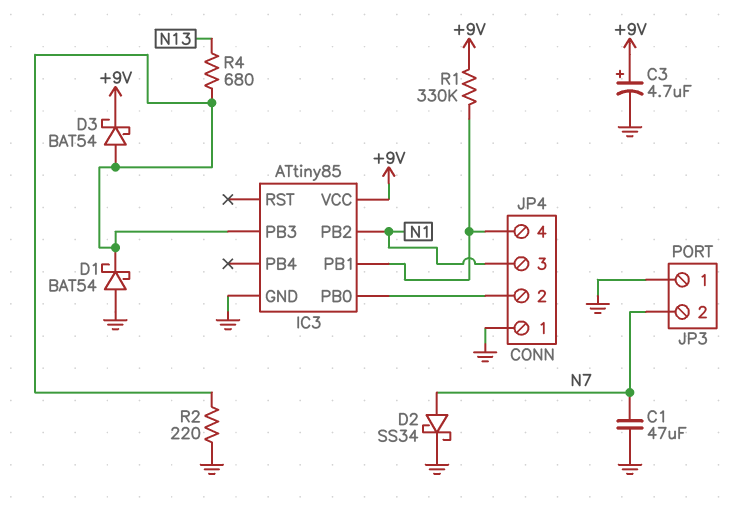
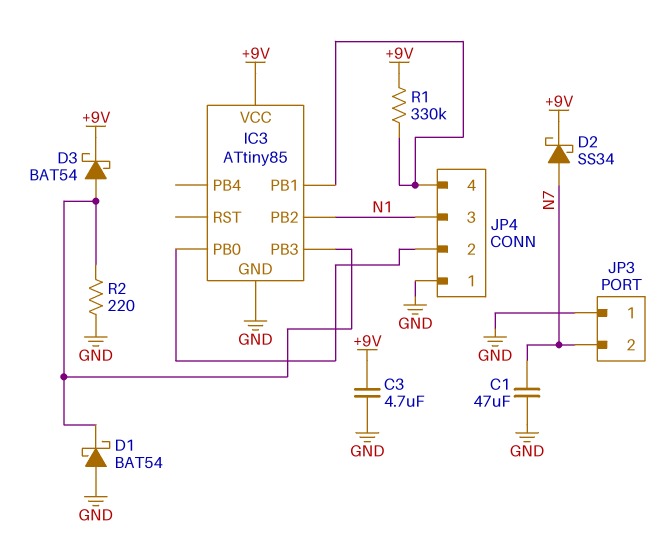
C3: 4.7uF (plus +9V, minus GND) -> 4.7uF (+9V, GND)
D2: schottky SS34 (A N7, K GND) -> schottky SS34 (A N7, K +9V)
R4: 680 (IC3/PB3, N13) -> none

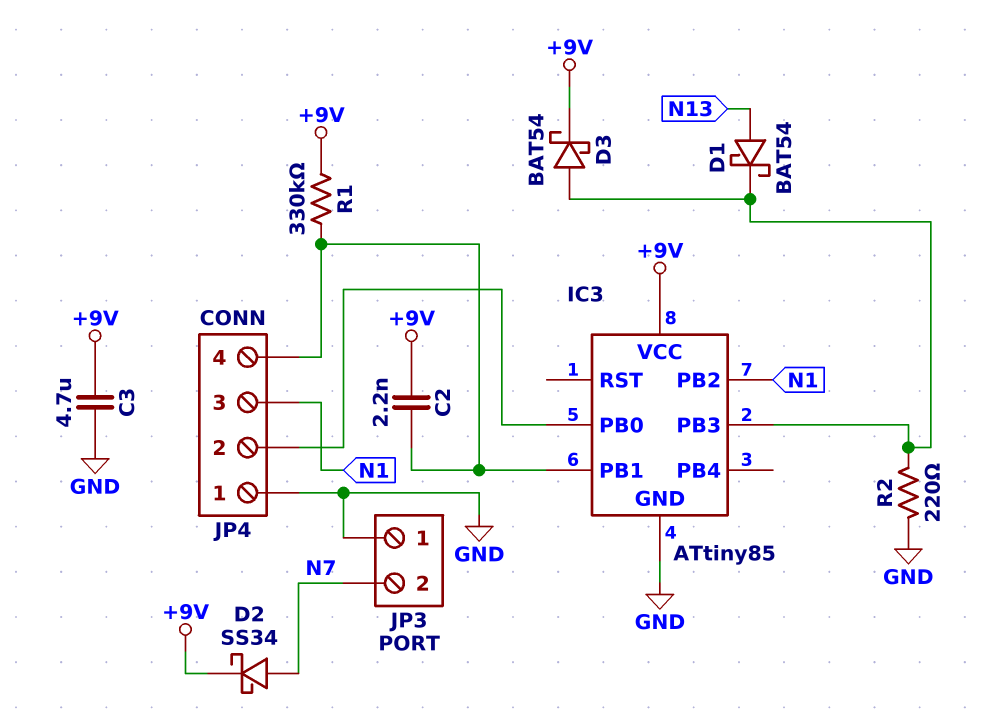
C1: 47uF (GND, N7) -> none
C2: none -> 2.2nF (+9V, IC3/PB1)
D1: schottky BAT54 (A GND, K IC3/PB3) -> schottky BAT54 (A N13, K IC3/PB3)

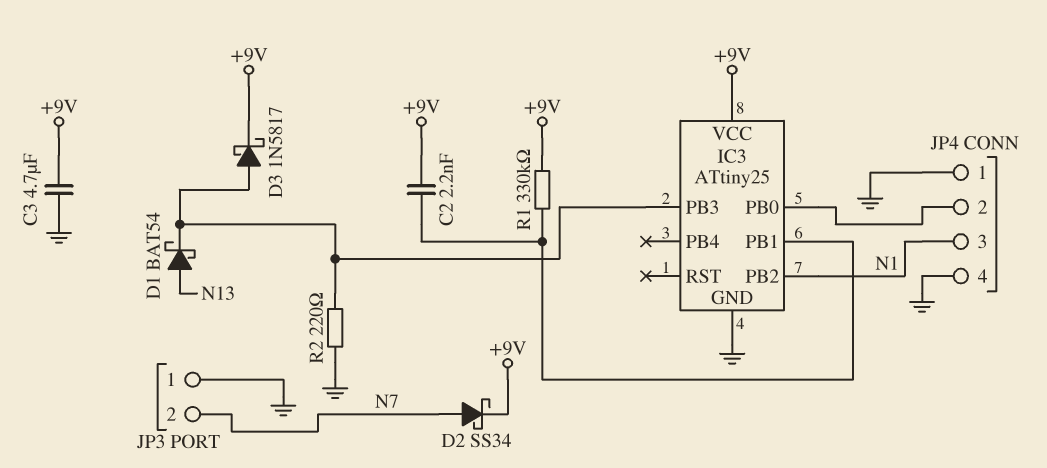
D3: schottky BAT54 (A IC3/PB3, K +9V) -> schottky 1N5817 (A IC3/PB3, K +9V)
IC3: ATtiny85 -> ATtiny25
JP4 pin 4: IC3/PB1 -> GND

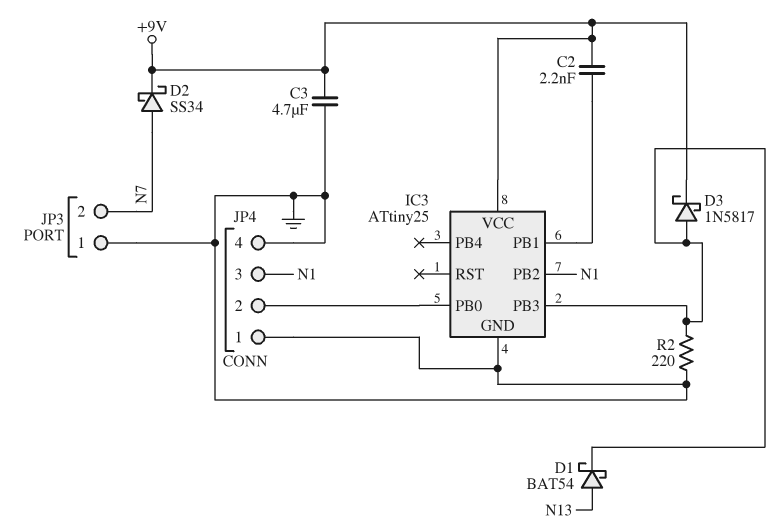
R1: 330k (+9V, IC3/PB1) -> none

